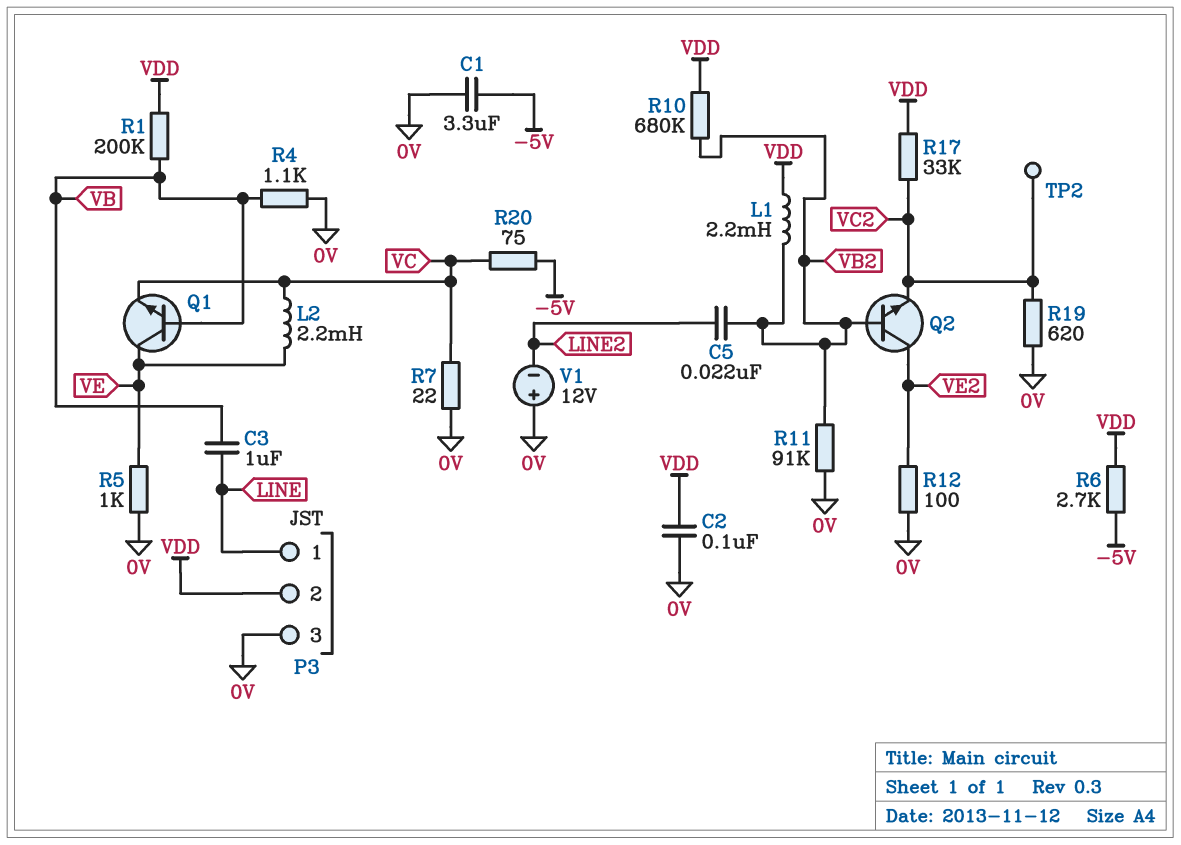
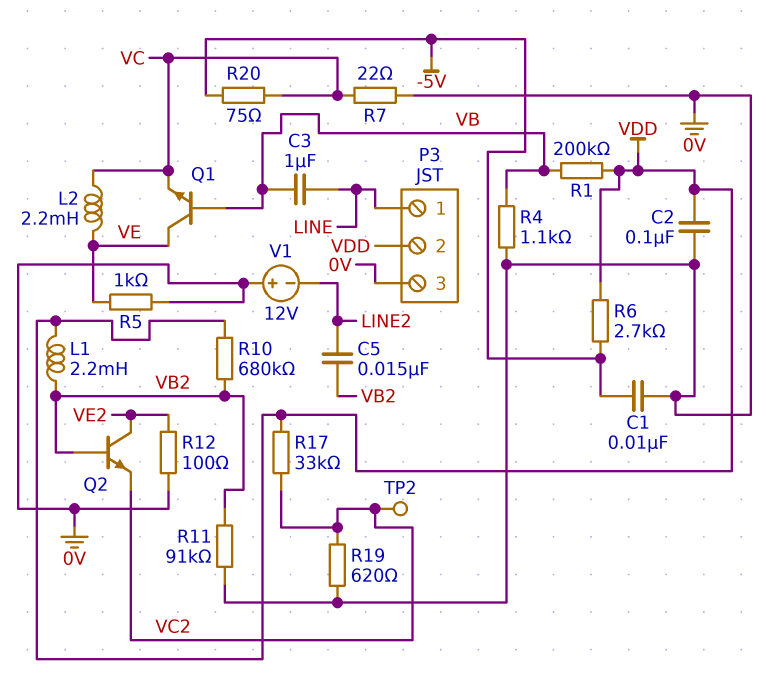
C1: 3.3uF (-5V, 0V) -> 10nF (-5V, 0V)
C5: 22nF (LINE2, VB2) -> 15nF (LINE2, VB2)

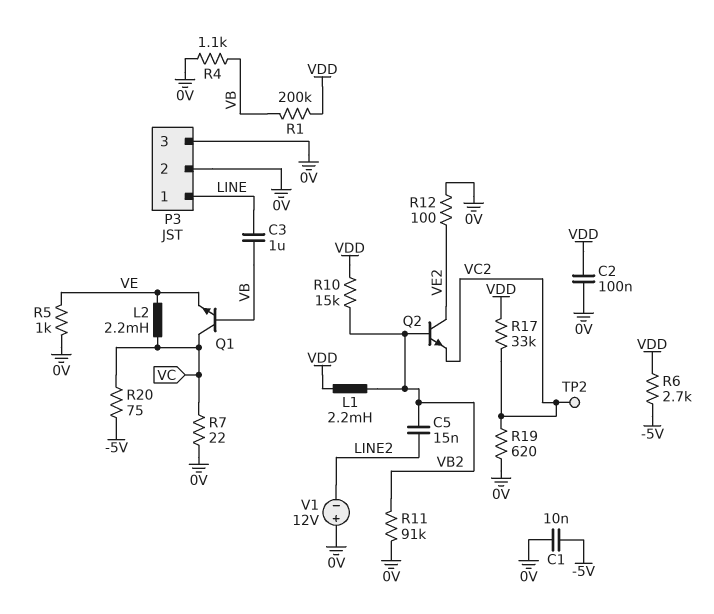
P3 pin 2: VDD -> 0V
Q1: NPN (B VB, C VE, E VC) -> NPN (B VB, C VC, E VE)
R10: 680k (VB2, VDD) -> 15k (VB2, VDD)

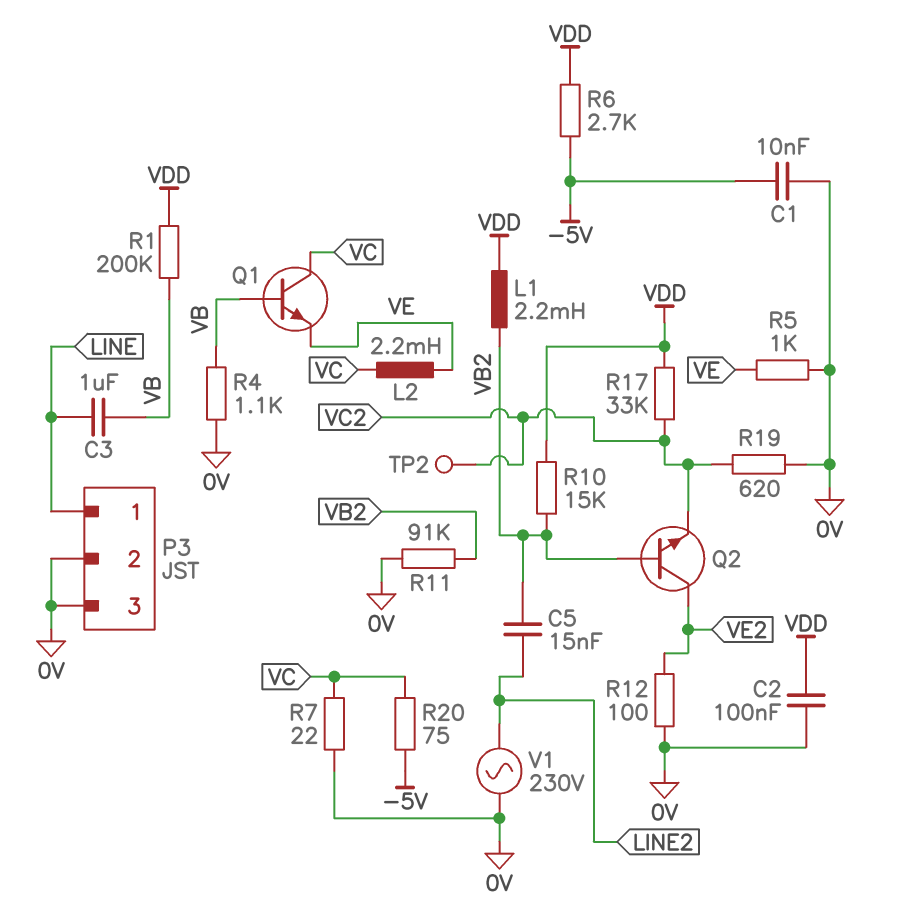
V1: 12V (plus 0V, minus LINE2) -> AC 230V (0V, LINE2)

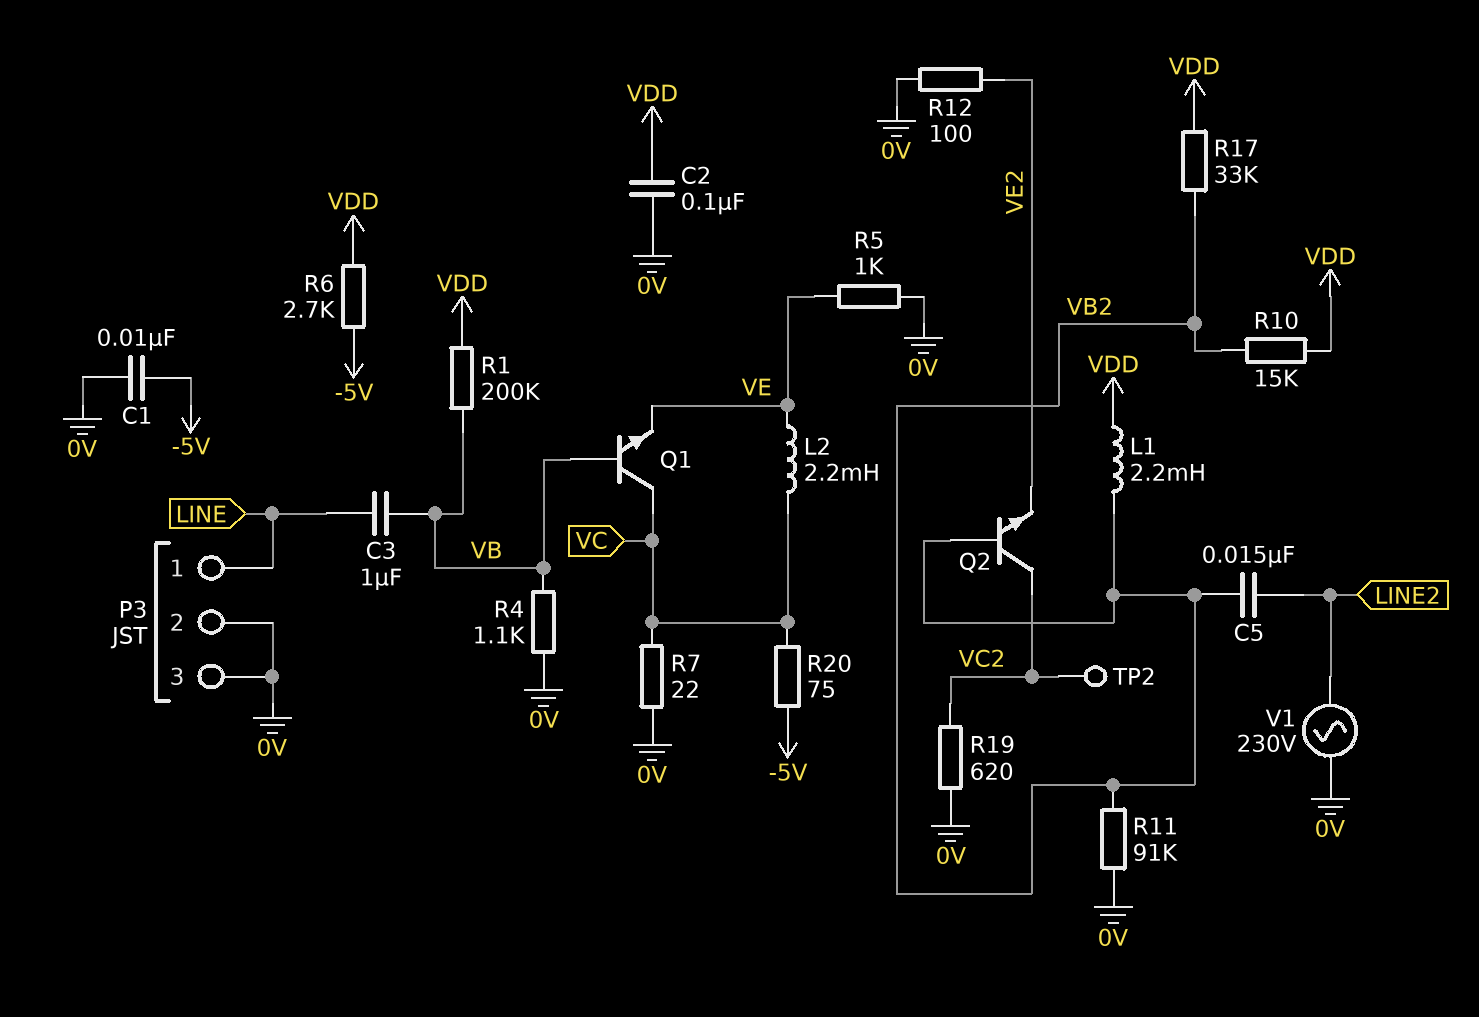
Q2: NPN (B VB2, C VE2, E VC2) -> NPN (B VB2, C VC2, E VE2)
R17: 33k (VC2, VDD) -> 33k (VB2, VDD)

